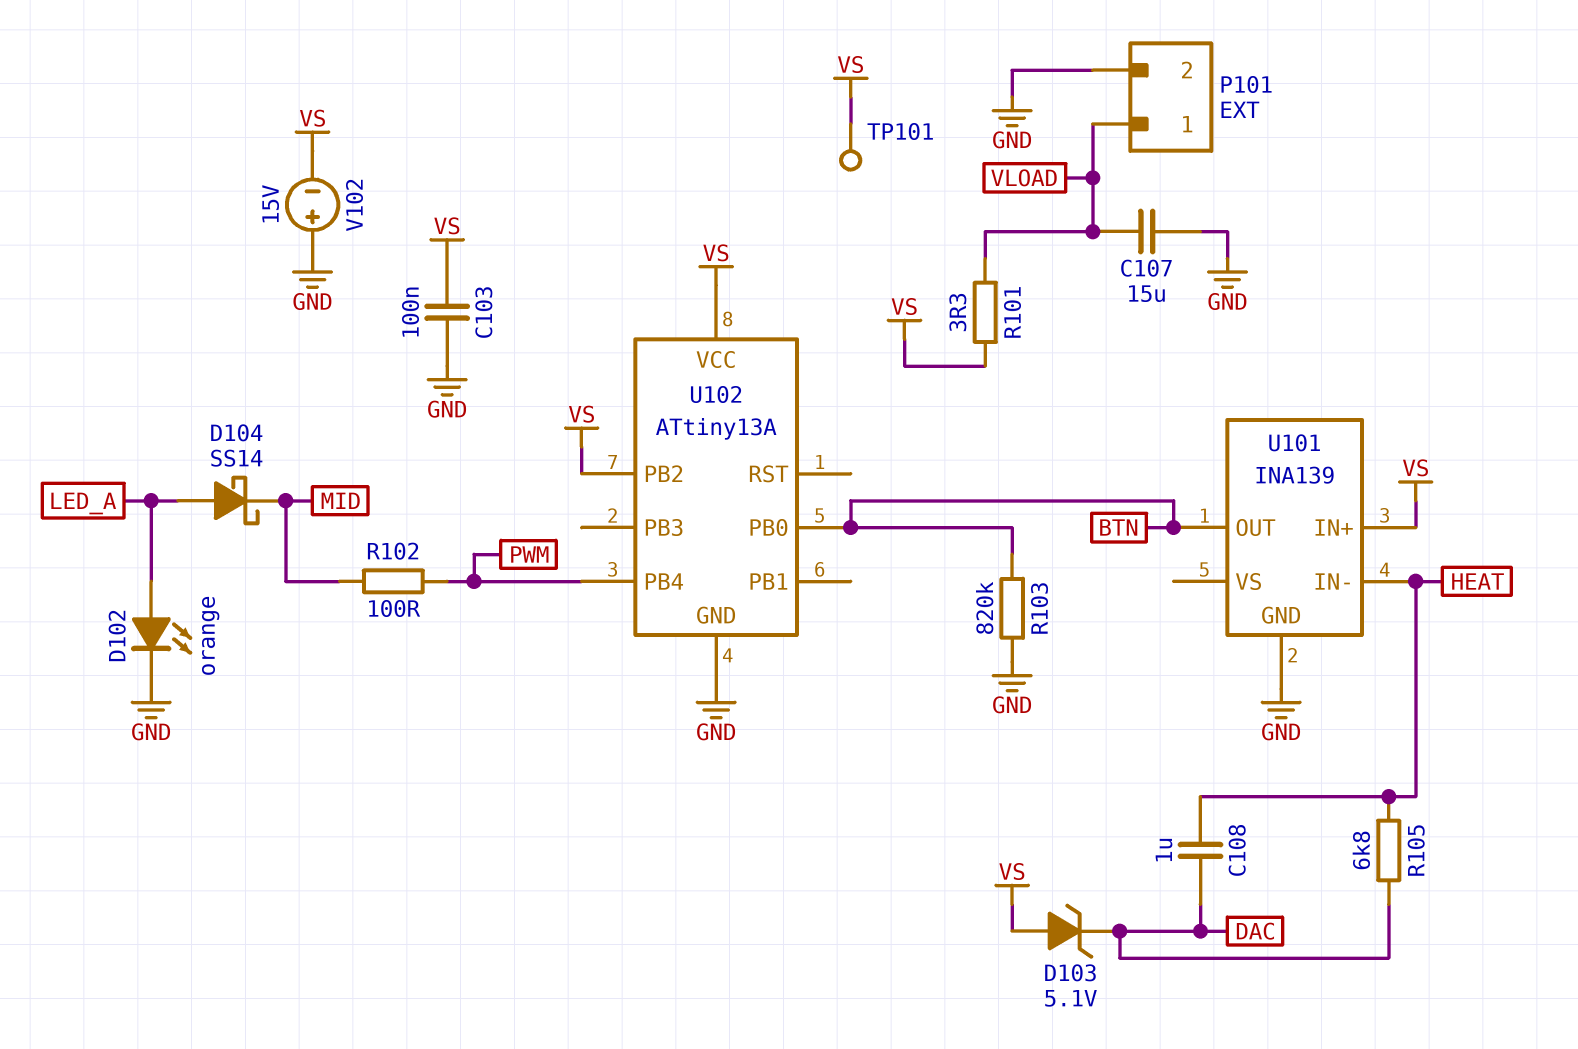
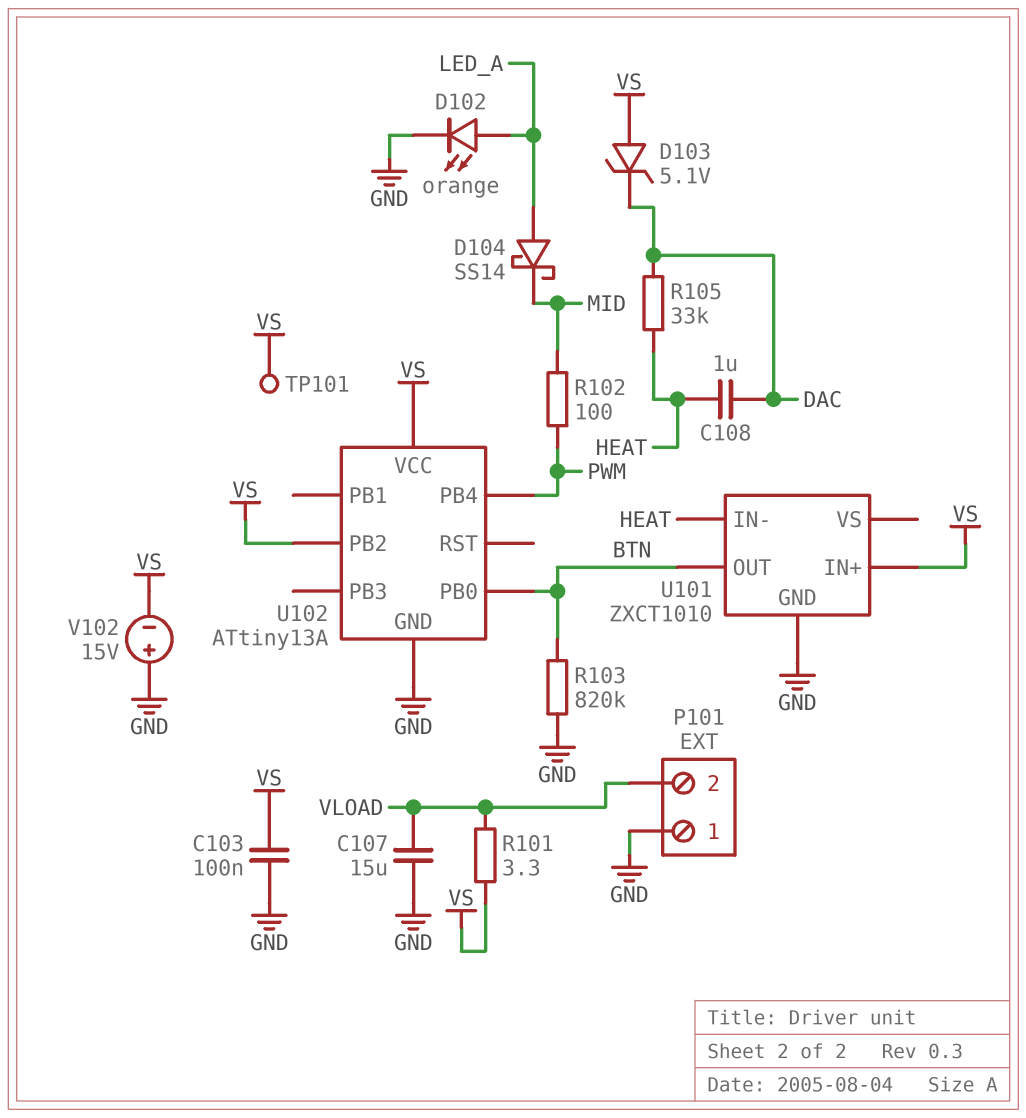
P101 pin 1: VLOAD -> GND
P101 pin 2: GND -> VLOAD
R105: 6.8k (DAC, HEAT) -> 33k (DAC, HEAT)
U101: INA139 -> ZXCT1010

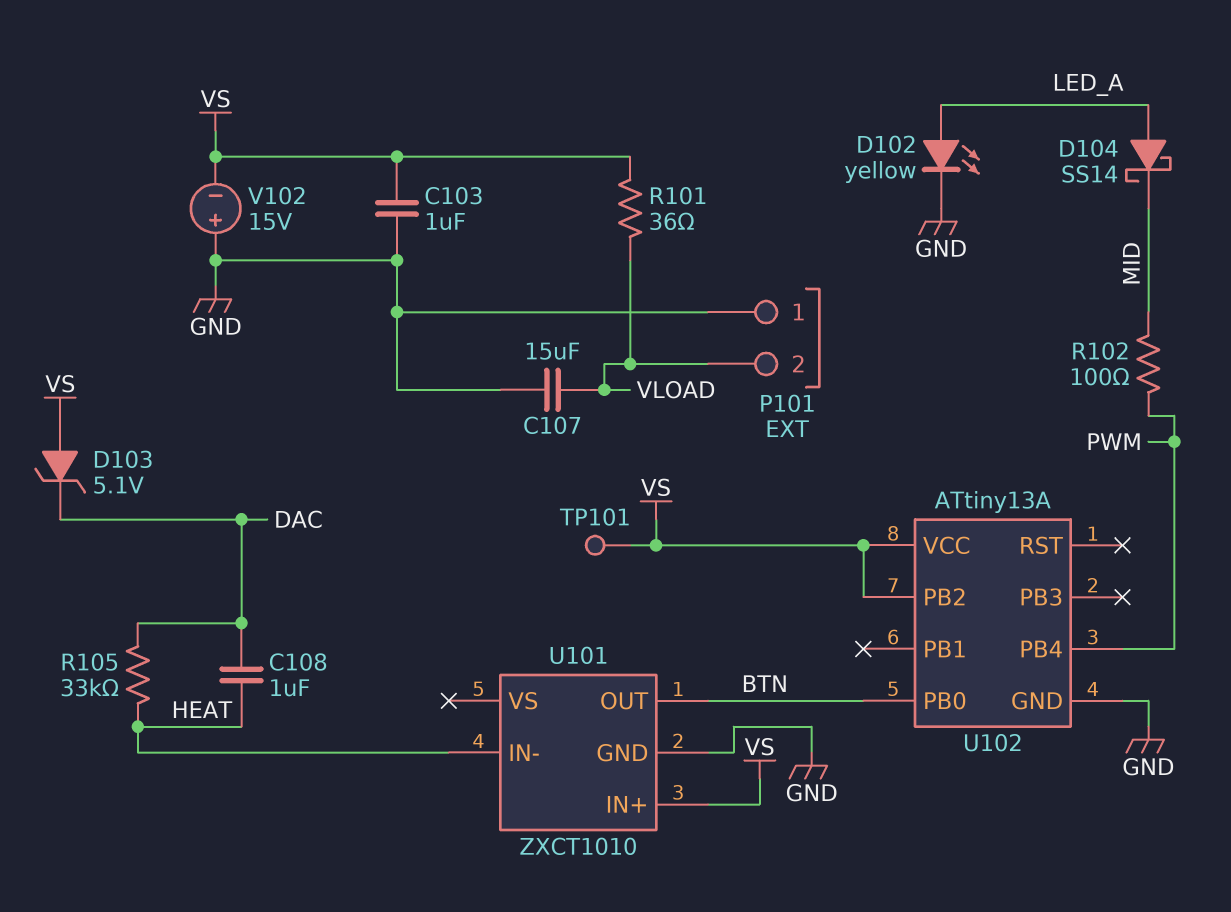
C103: 100nF (GND, VS) -> 1uF (GND, VS)
D102: LED orange (A LED_A, K GND) -> LED yellow (A LED_A, K GND)
R101: 3.3 (VLOAD, VS) -> 36 (VLOAD, VS)
R103: 820k (BTN, GND) -> none

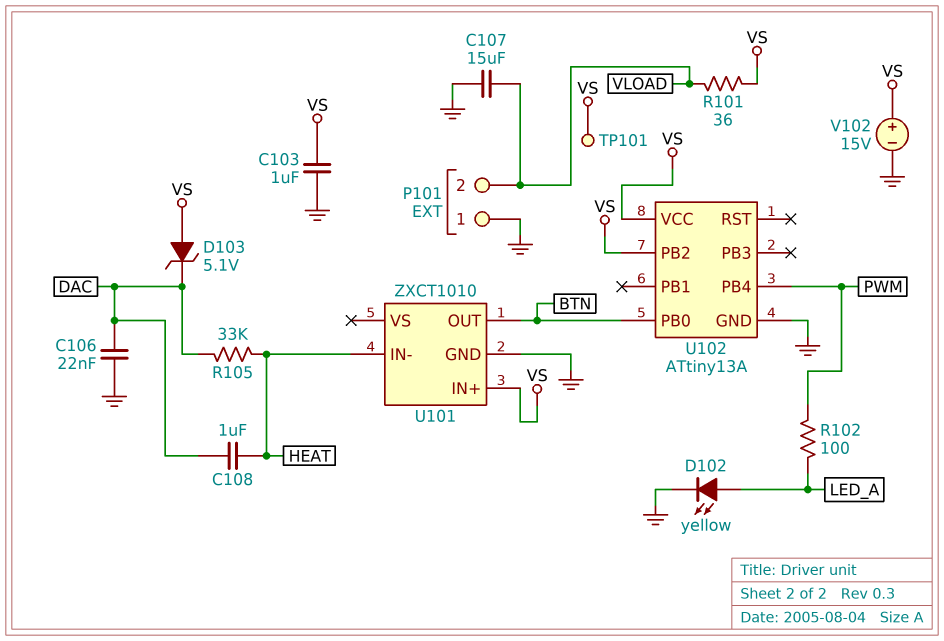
C106: none -> 22nF (DAC, GND)
D104: schottky SS14 (A LED_A, K MID) -> none
R102: 100 (MID, PWM) -> 100 (LED_A, PWM)
V102: 15V (plus GND, minus VS) -> 15V (plus VS, minus GND)

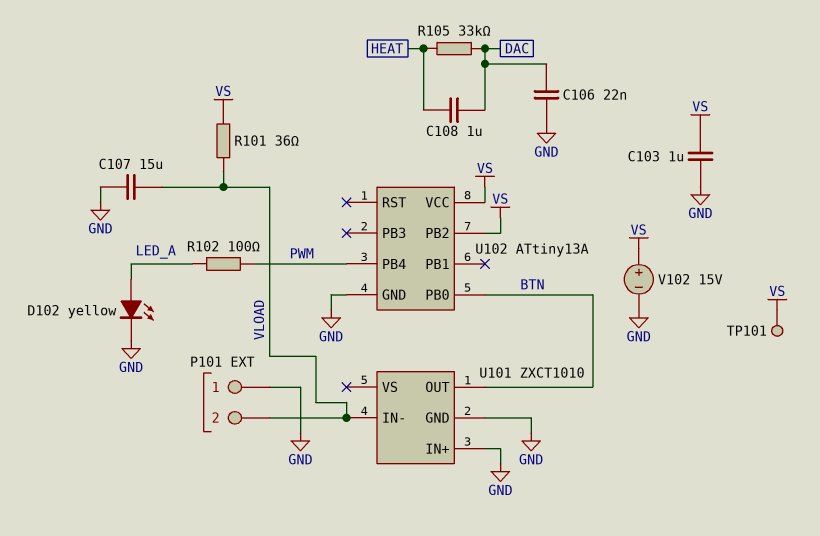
D103: zener 5.1V (A VS, K DAC) -> none
U101 pin IN+: VS -> GND
U101 pin IN-: HEAT -> VLOAD

